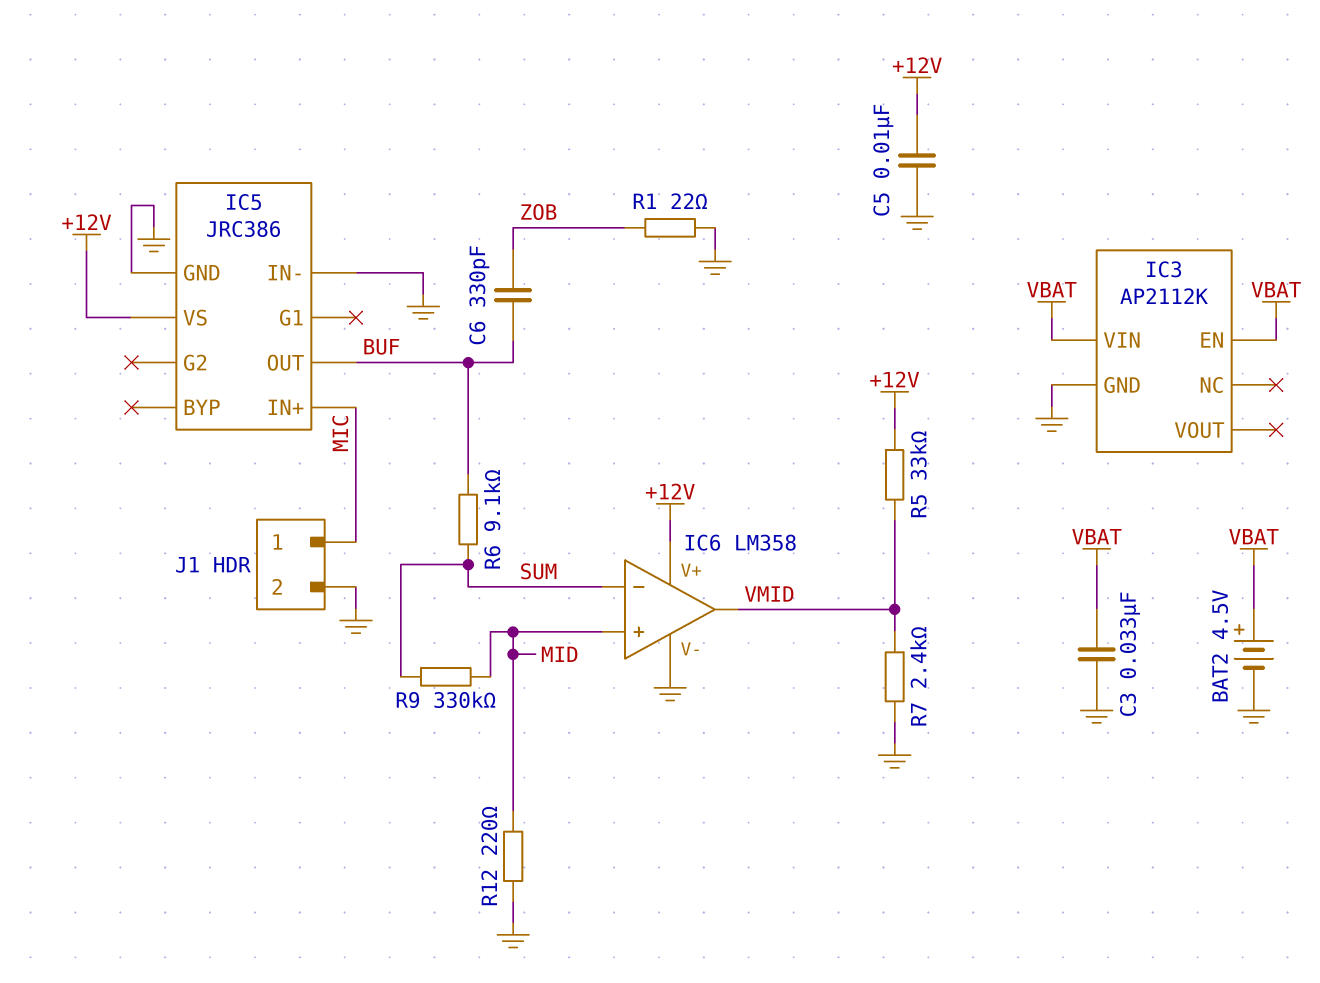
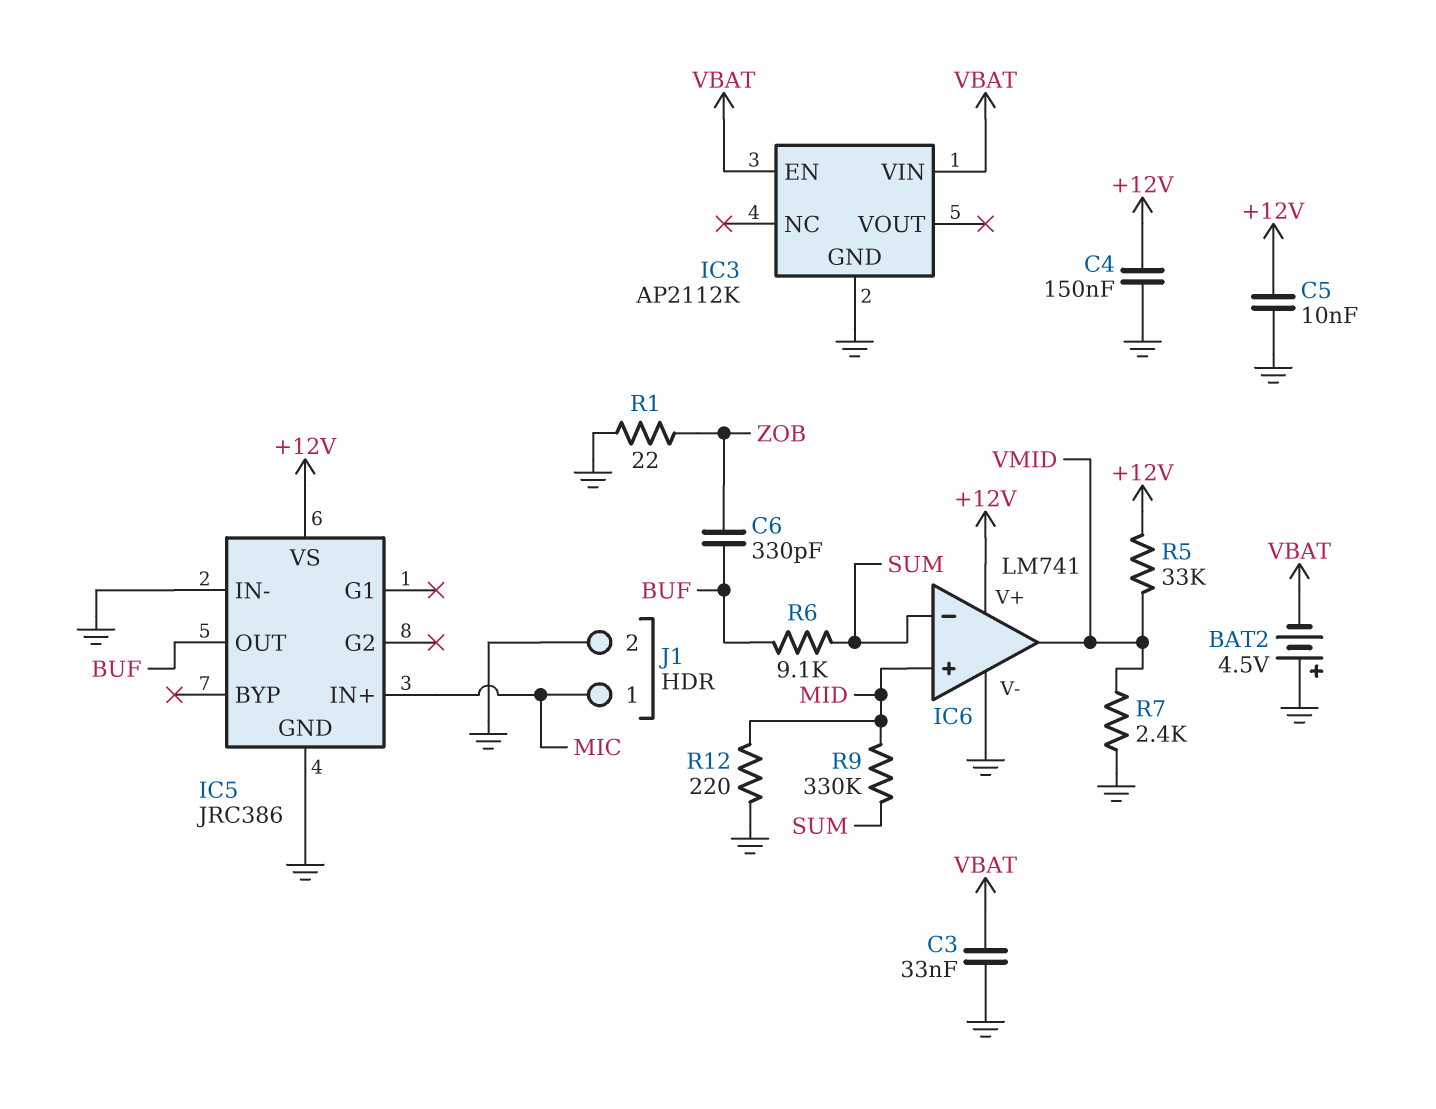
BAT2: 4.5V (plus VBAT, minus GND) -> 4.5V (plus GND, minus VBAT)
C4: none -> 150nF (+12V, GND)
IC6: LM358 -> LM741

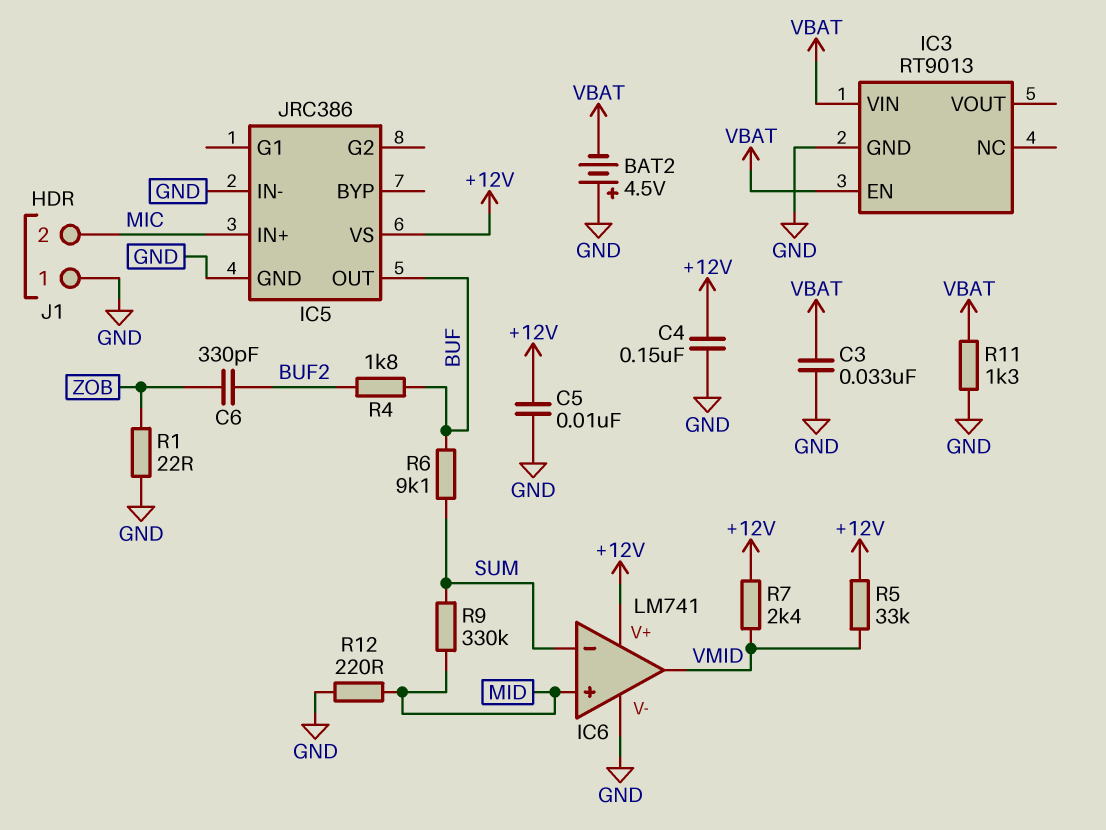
C6: 330pF (BUF, ZOB) -> 330pF (BUF2, ZOB)
IC3: AP2112K -> RT9013
J1 pin 1: MIC -> GND
J1 pin 2: GND -> MIC
R4: none -> 1.8k (BUF, BUF2)
R7: 2.4k (GND, VMID) -> 2.4k (+12V, VMID)
R11: none -> 1.3k (GND, VBAT)

